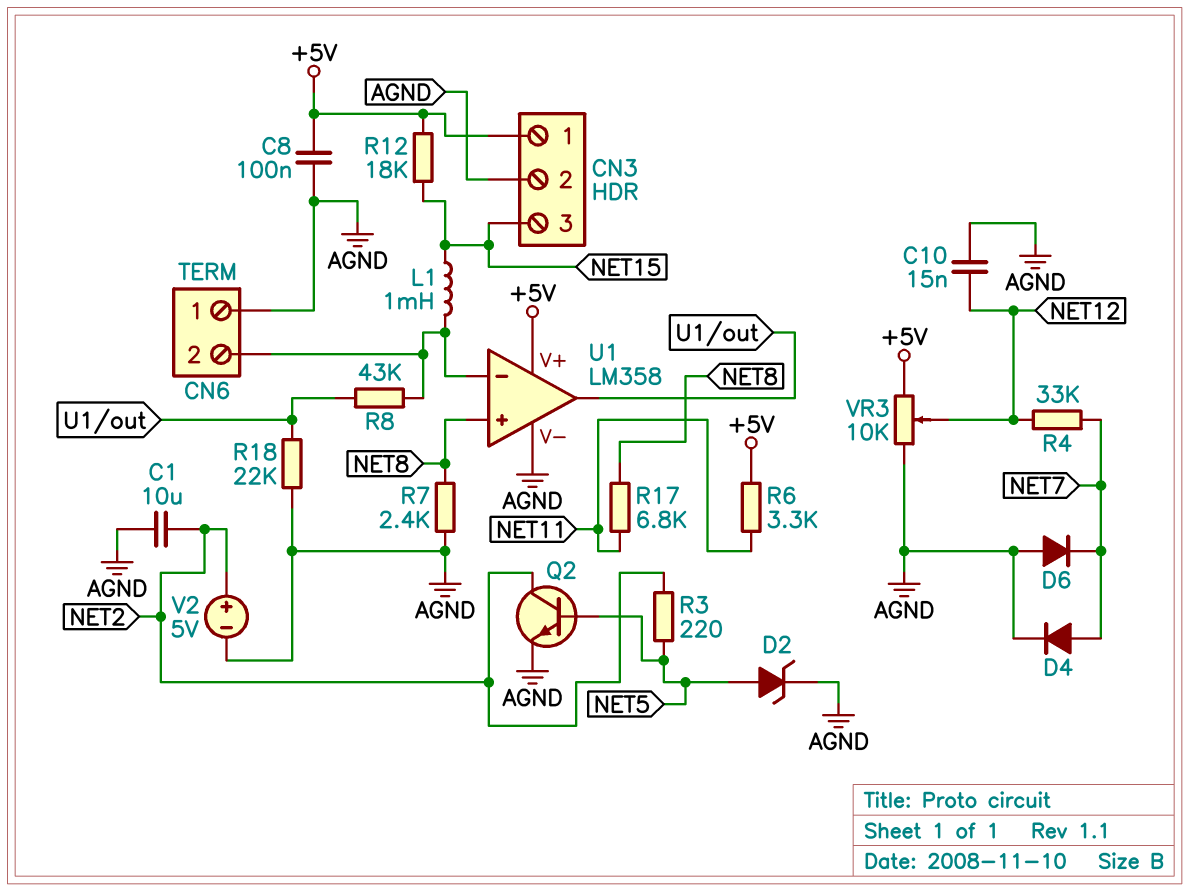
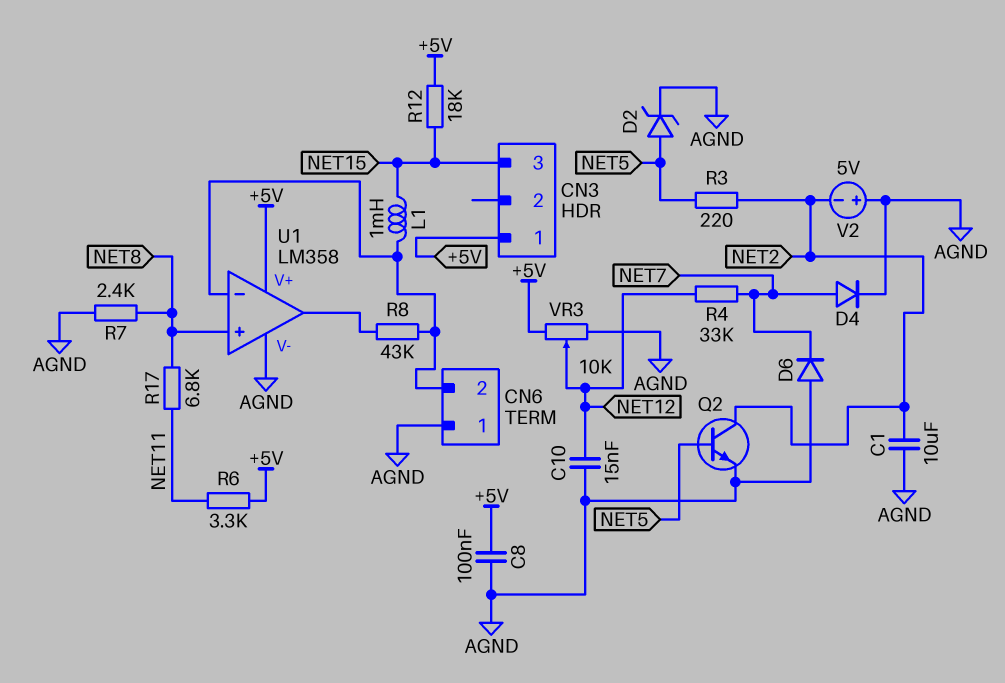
CN3 pin 2: AGND -> none
R18: 22k (AGND, U1/out) -> none
V2: 5V (plus NET2, minus AGND) -> 5V (plus AGND, minus NET2)

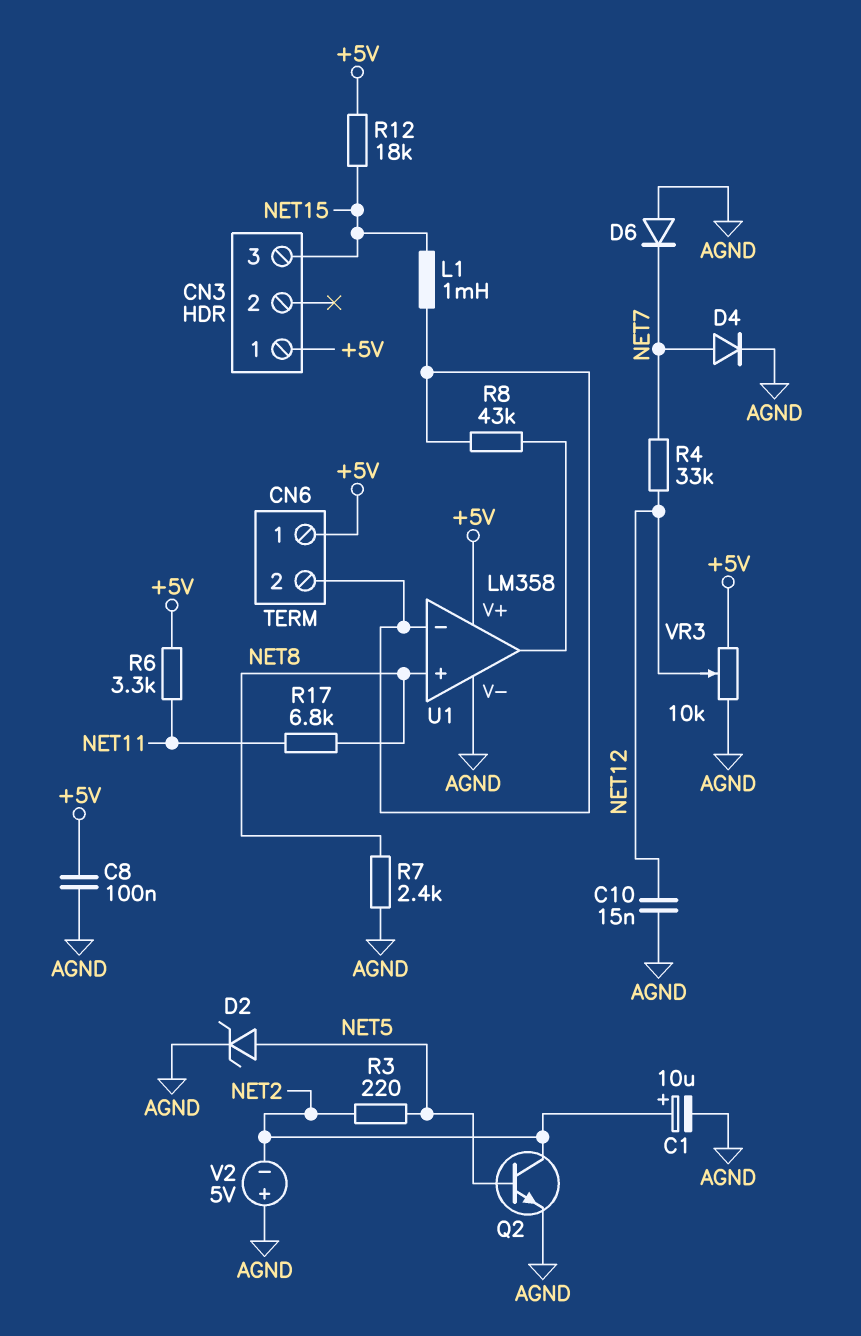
C1: 10uF (AGND, NET2) -> 10uF (plus NET2, minus AGND)
CN6 pin 1: AGND -> +5V

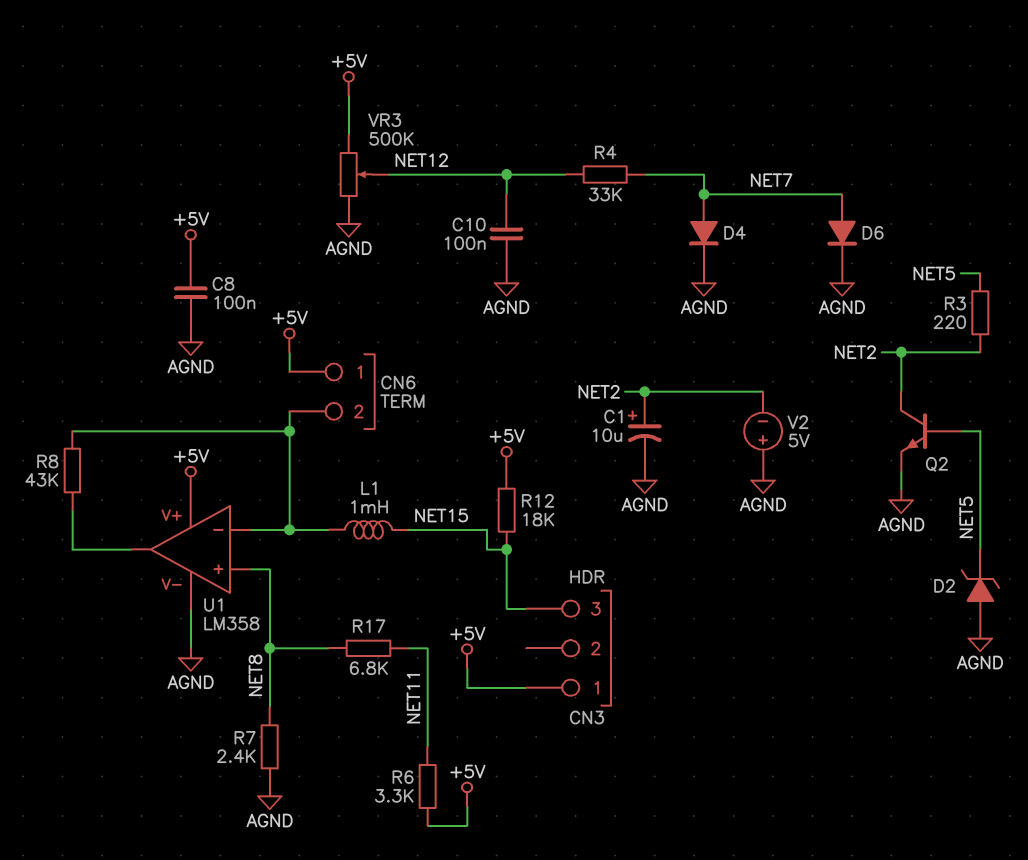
C10: 15nF (AGND, NET12) -> 100nF (AGND, NET12)
D2: zener (A NET5, K AGND) -> zener (A AGND, K NET5)
D6: diode (A AGND, K NET7) -> diode (A NET7, K AGND)
VR3: 10k (+5V, AGND, wiper NET12) -> 500k (+5V, AGND, wiper NET12)

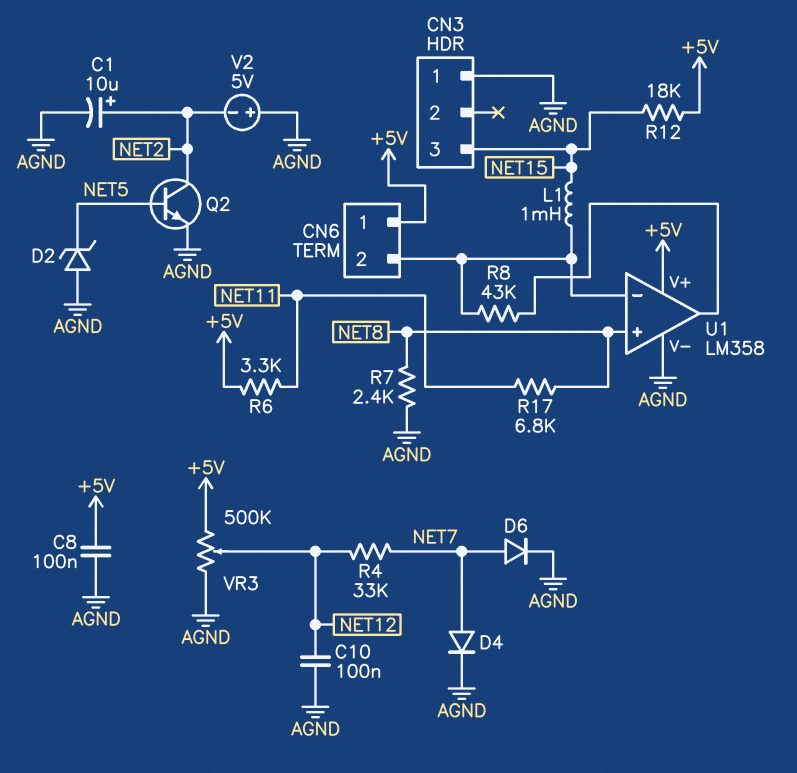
CN3 pin 1: +5V -> AGND
R3: 220 (NET2, NET5) -> none

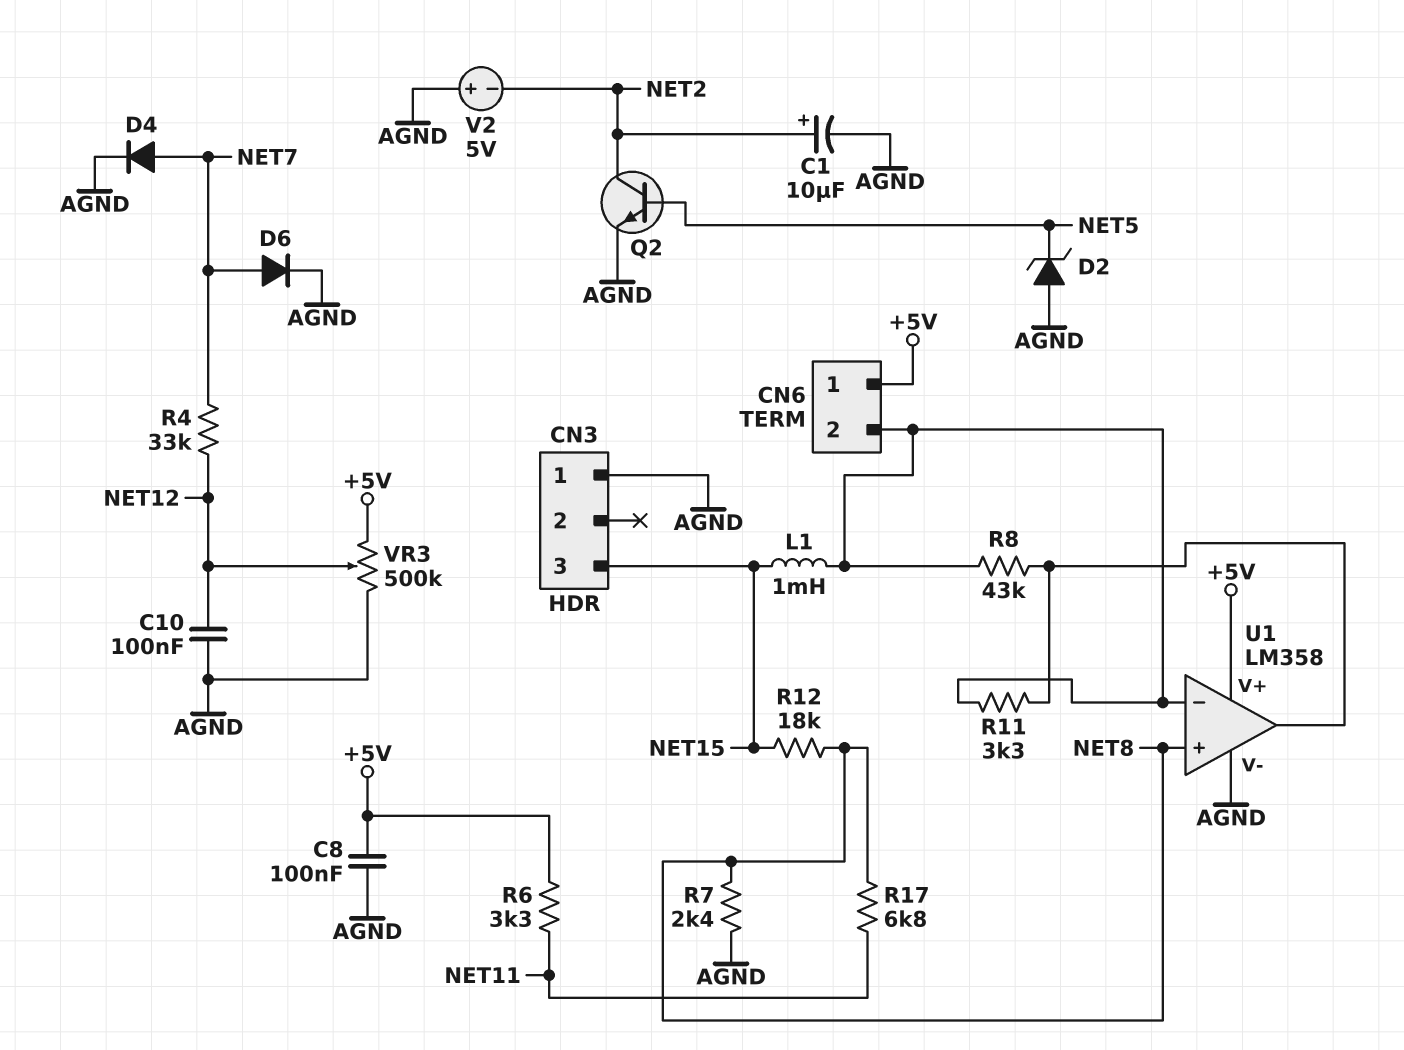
R11: none -> 3.3k (CN6/2, U1/out)
R12: 18k (+5V, NET15) -> 18k (NET8, NET15)

